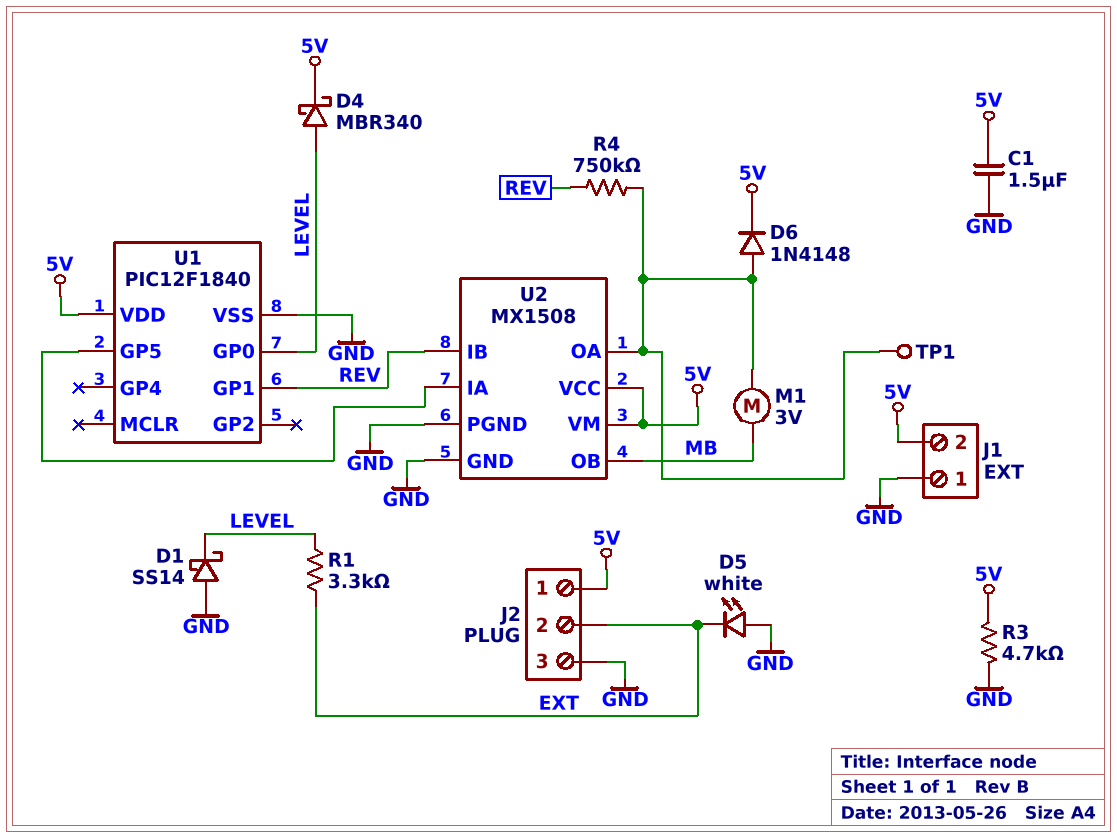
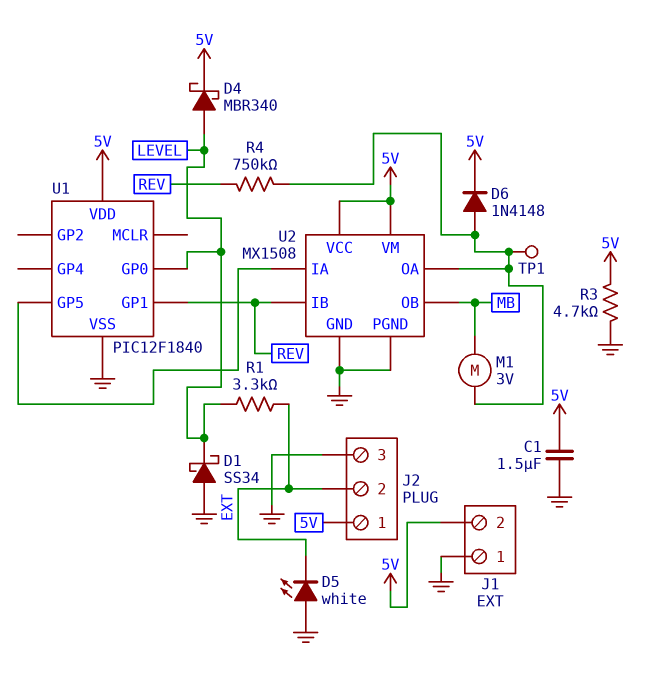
D1: schottky SS14 (A GND, K LEVEL) -> schottky SS34 (A GND, K LEVEL)

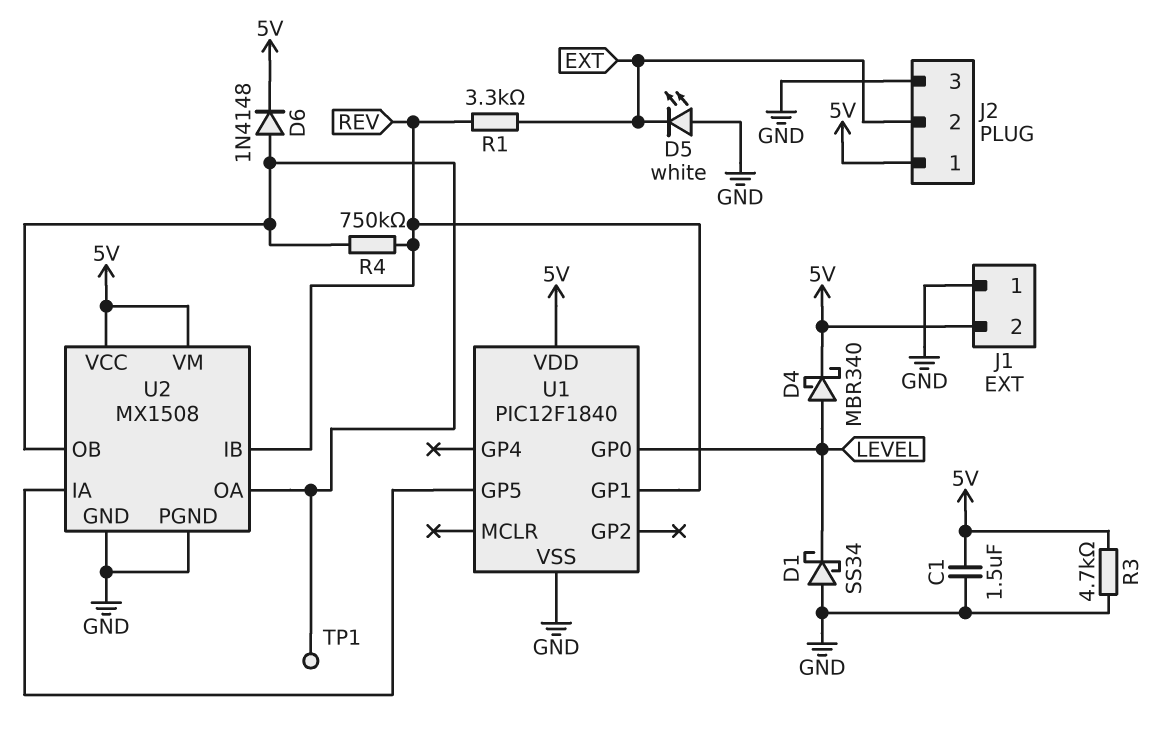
M1: motor 3V (MB, U2/OA) -> none
R1: 3.3k (EXT, LEVEL) -> 3.3k (EXT, REV)
U2 pin OB: MB -> U2/OA

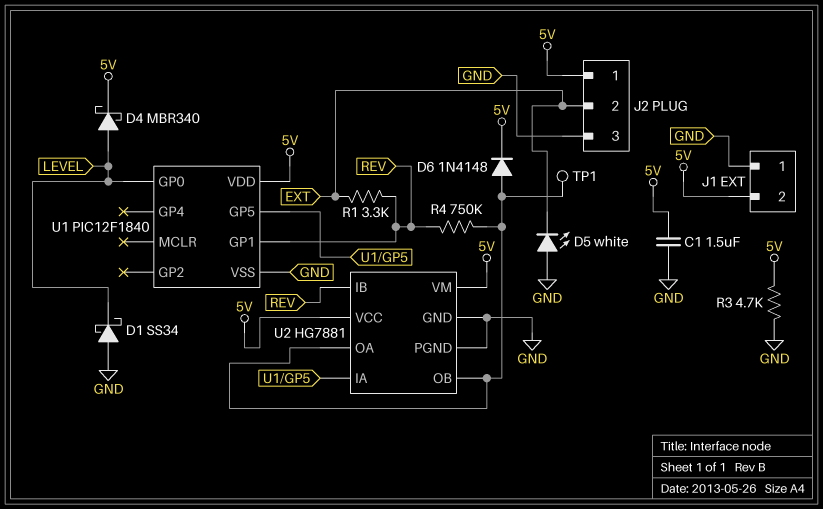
U2: MX1508 -> HG7881

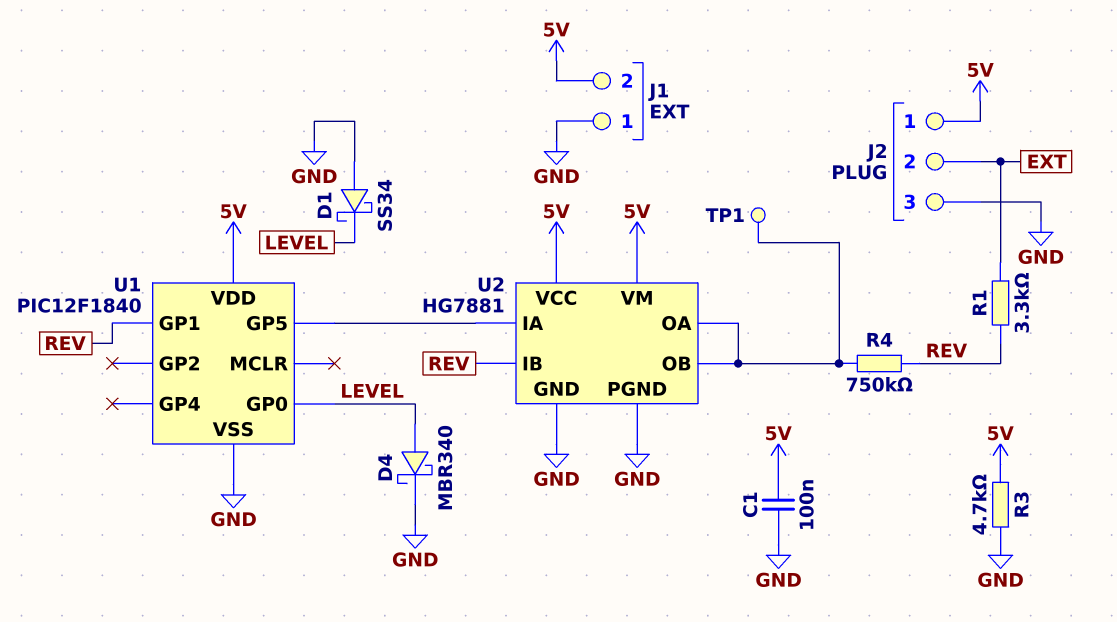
C1: 1.5uF (5V, GND) -> 100nF (5V, GND)
D4: schottky MBR340 (A LEVEL, K 5V) -> schottky MBR340 (A LEVEL, K GND)
D5: LED white (A GND, K EXT) -> none
D6: diode 1N4148 (A U2/OA, K 5V) -> none

